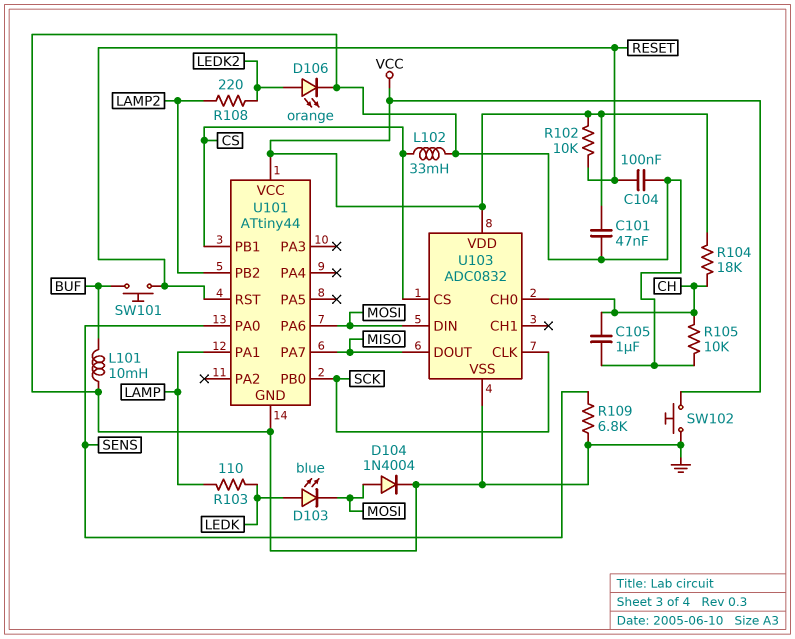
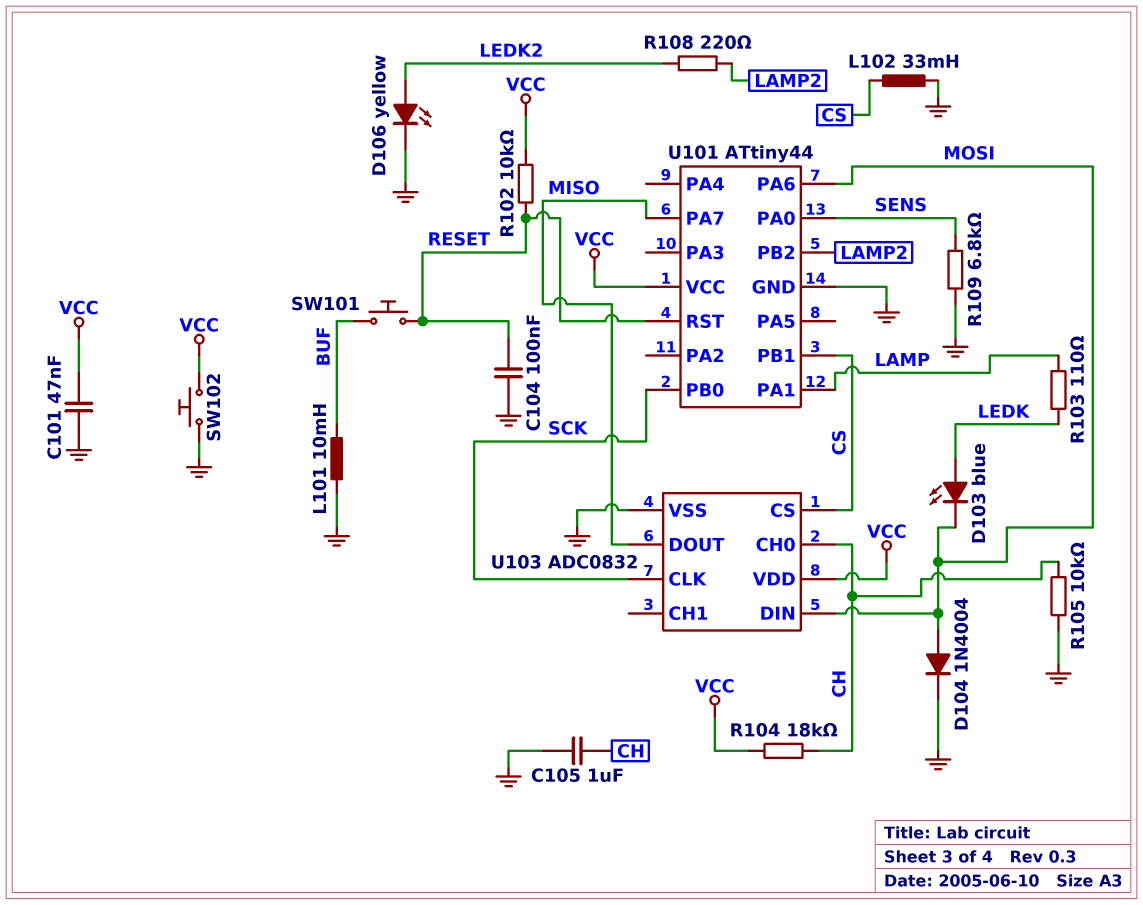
D106: LED orange (A LEDK2, K GND) -> LED yellow (A LEDK2, K GND)

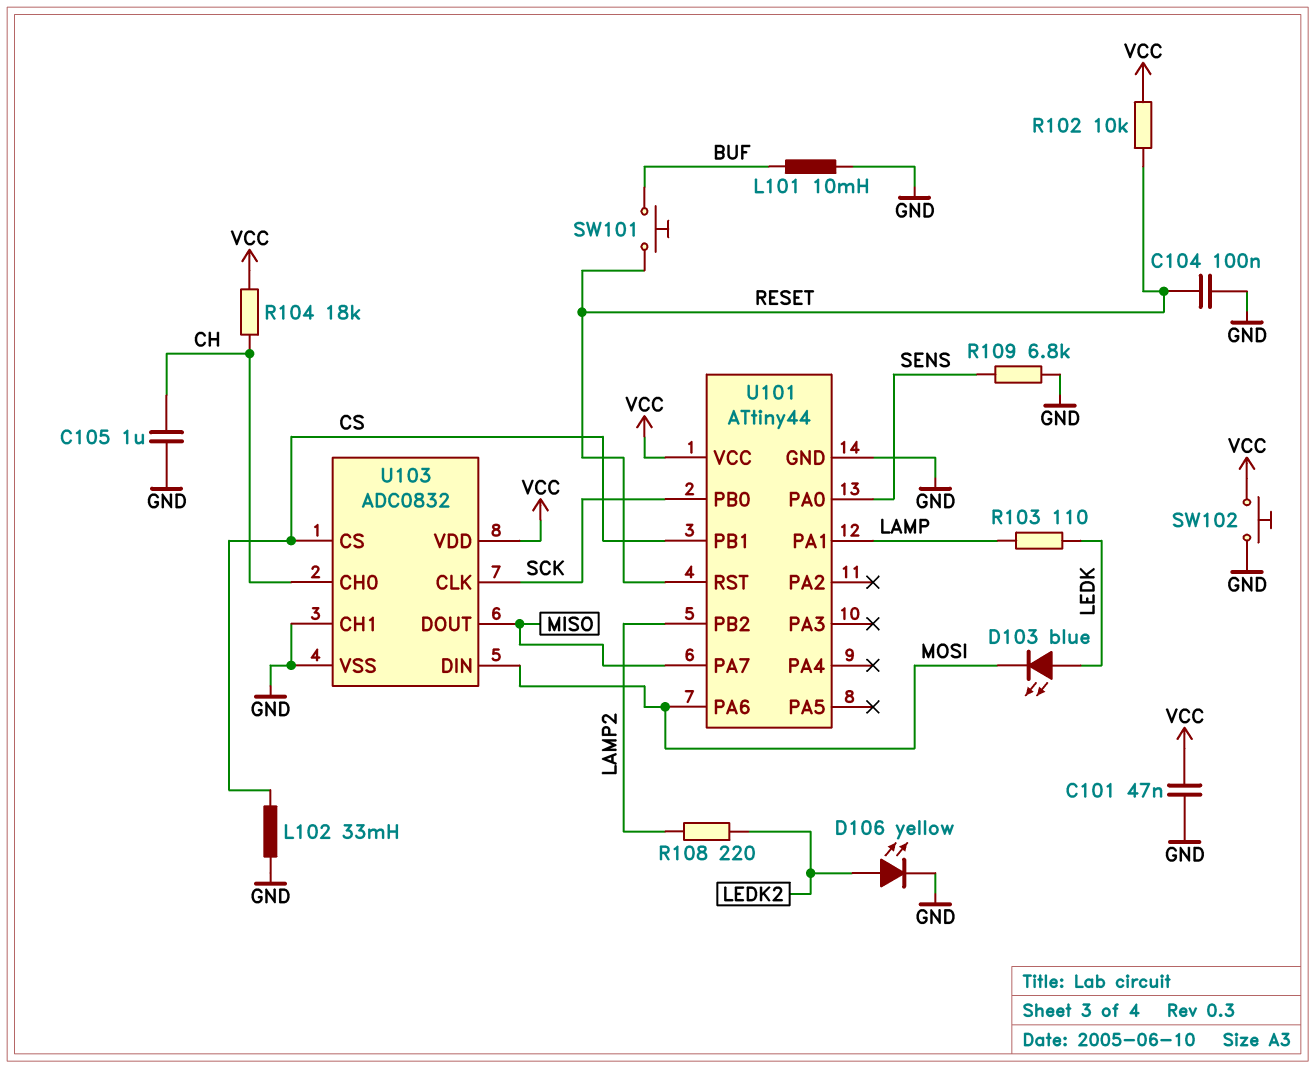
D104: diode 1N4004 (A MOSI, K GND) -> none
R105: 10k (CH, GND) -> none
U103 pin CH1: none -> GND

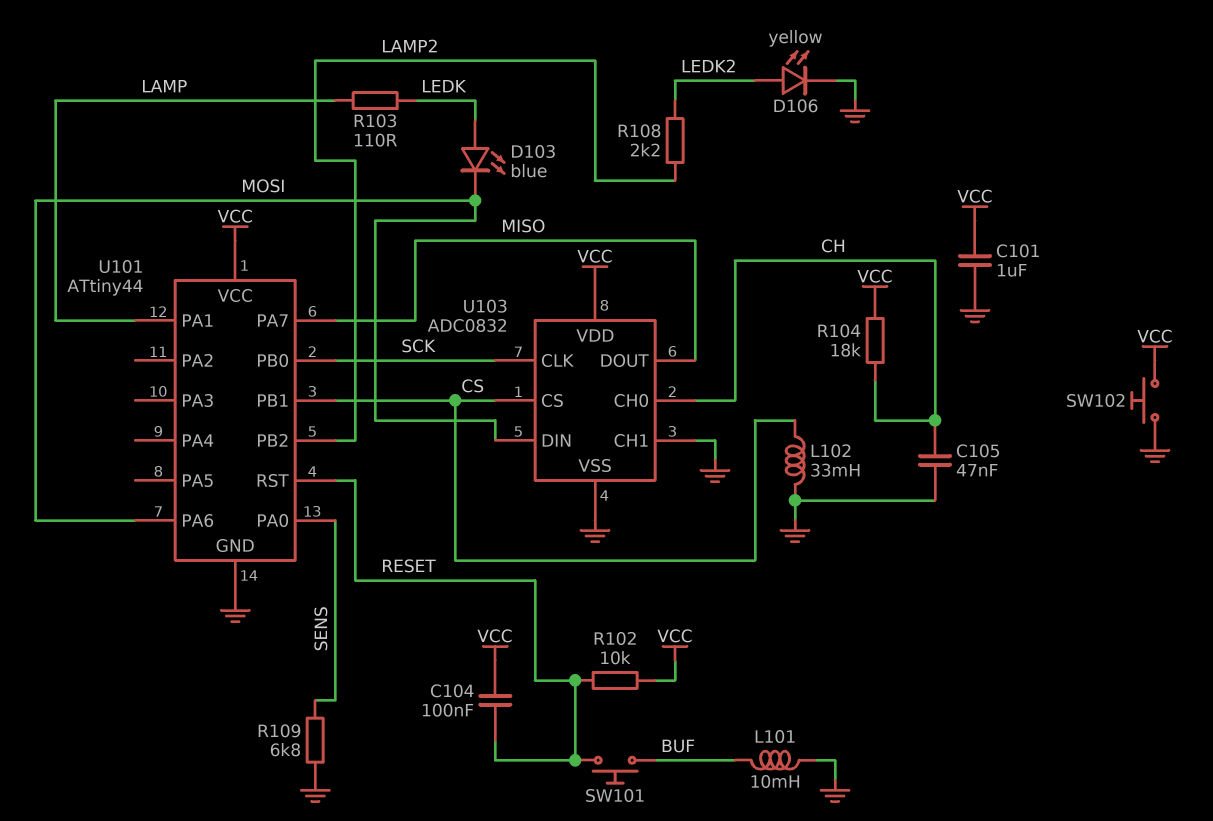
C101: 47nF (GND, VCC) -> 1uF (GND, VCC)
C104: 100nF (GND, RESET) -> 100nF (RESET, VCC)
C105: 1uF (CH, GND) -> 47nF (CH, GND)
R108: 220 (LAMP2, LEDK2) -> 2.2k (LAMP2, LEDK2)

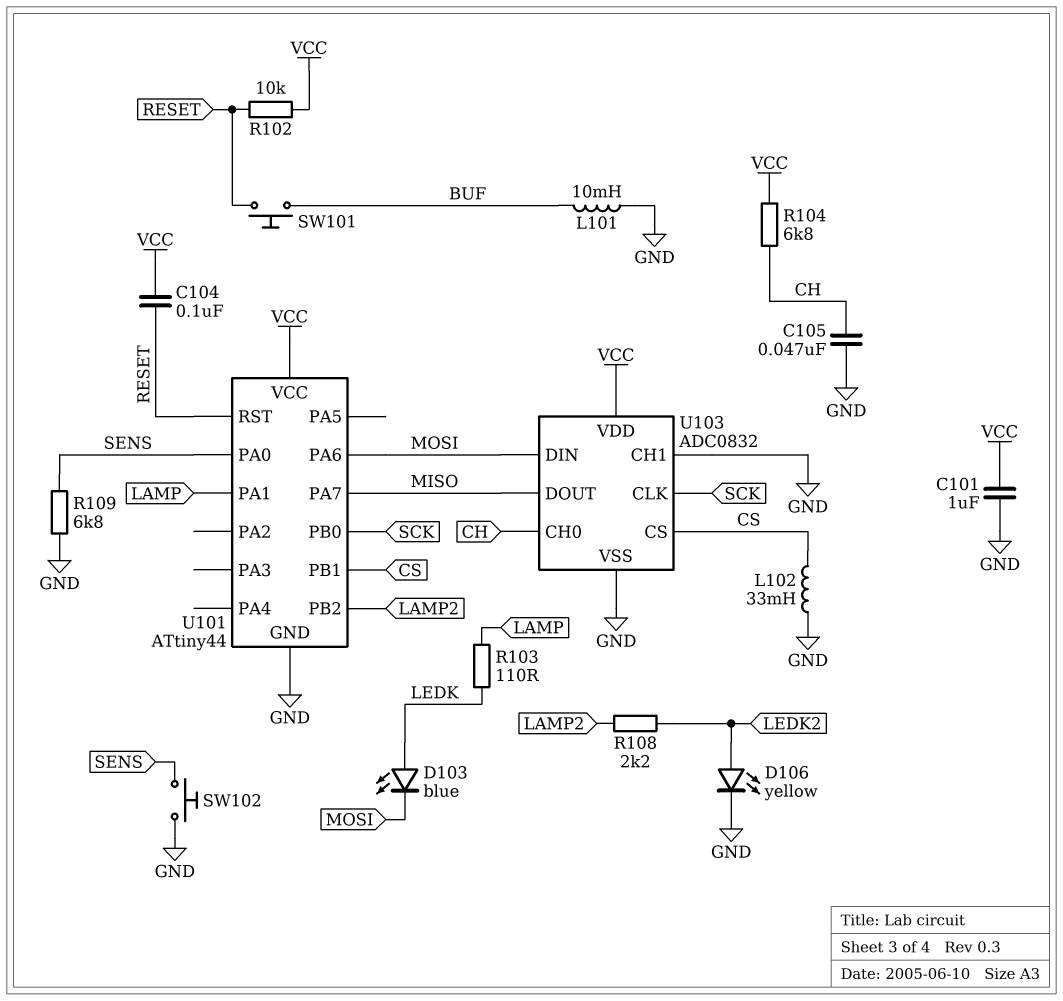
R104: 18k (CH, VCC) -> 6.8k (CH, VCC)
SW102: button (GND, VCC) -> button (GND, SENS)

